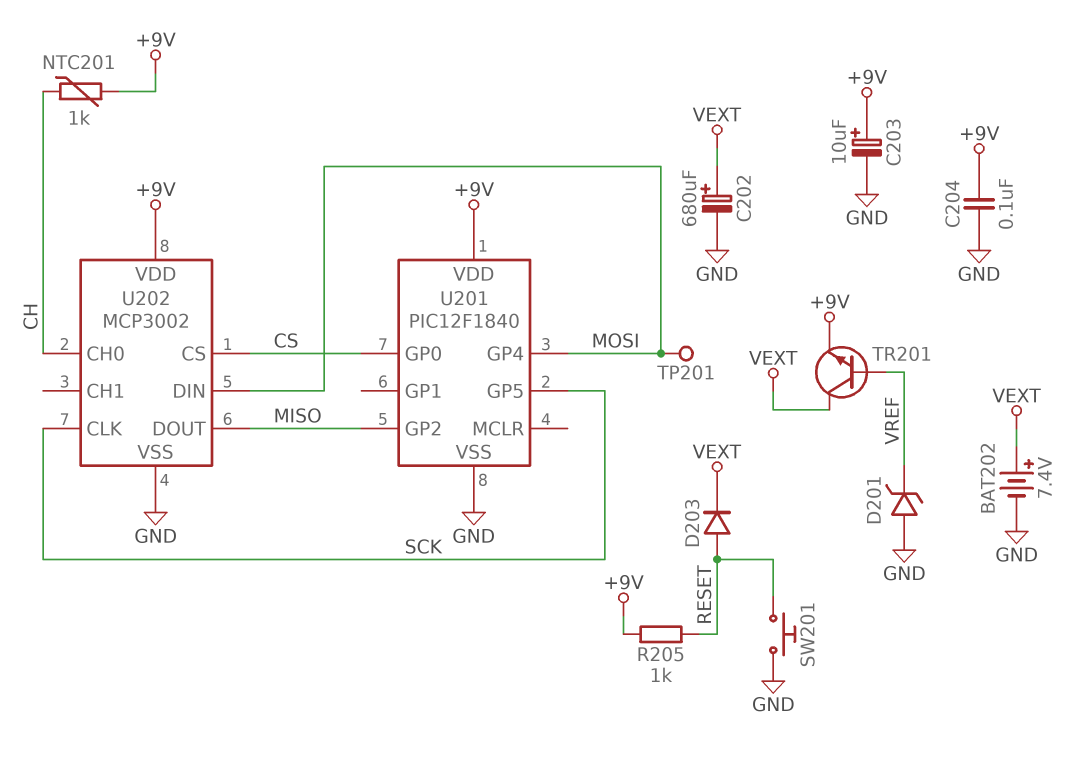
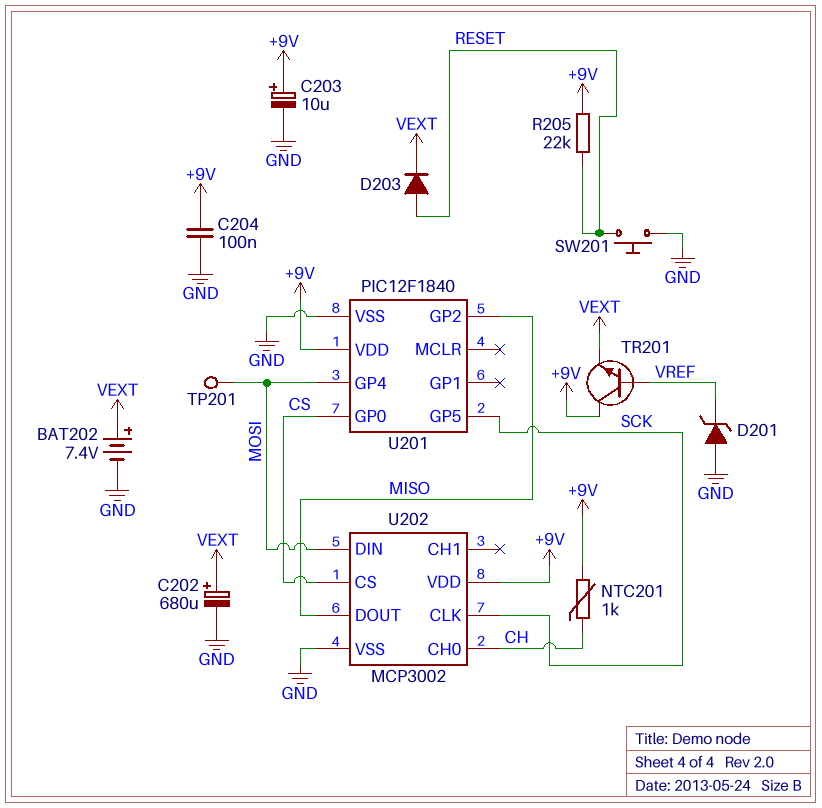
R205: 1k (+9V, RESET) -> 22k (+9V, RESET)
TR201: NPN (B VREF, C VEXT, E +9V) -> NPN (B VREF, C +9V, E VEXT)

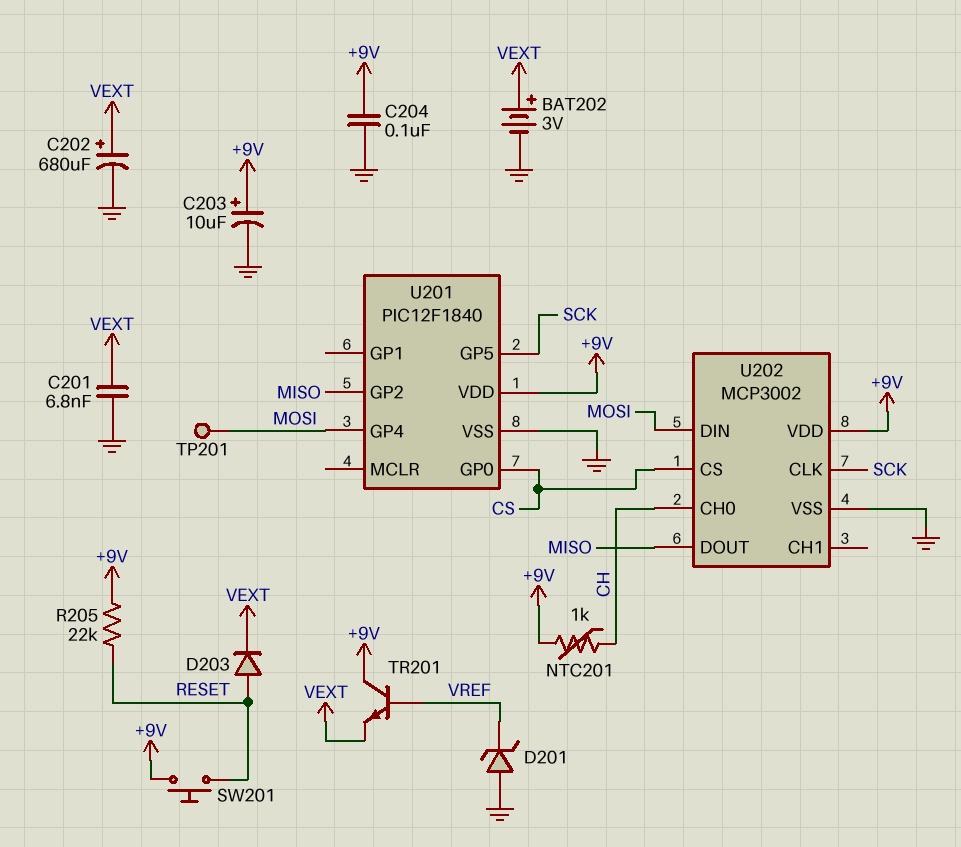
BAT202: 7.4V (plus VEXT, minus GND) -> 3V (plus VEXT, minus GND)
C201: none -> 6.8nF (GND, VEXT)
SW201: button (GND, RESET) -> button (+9V, RESET)

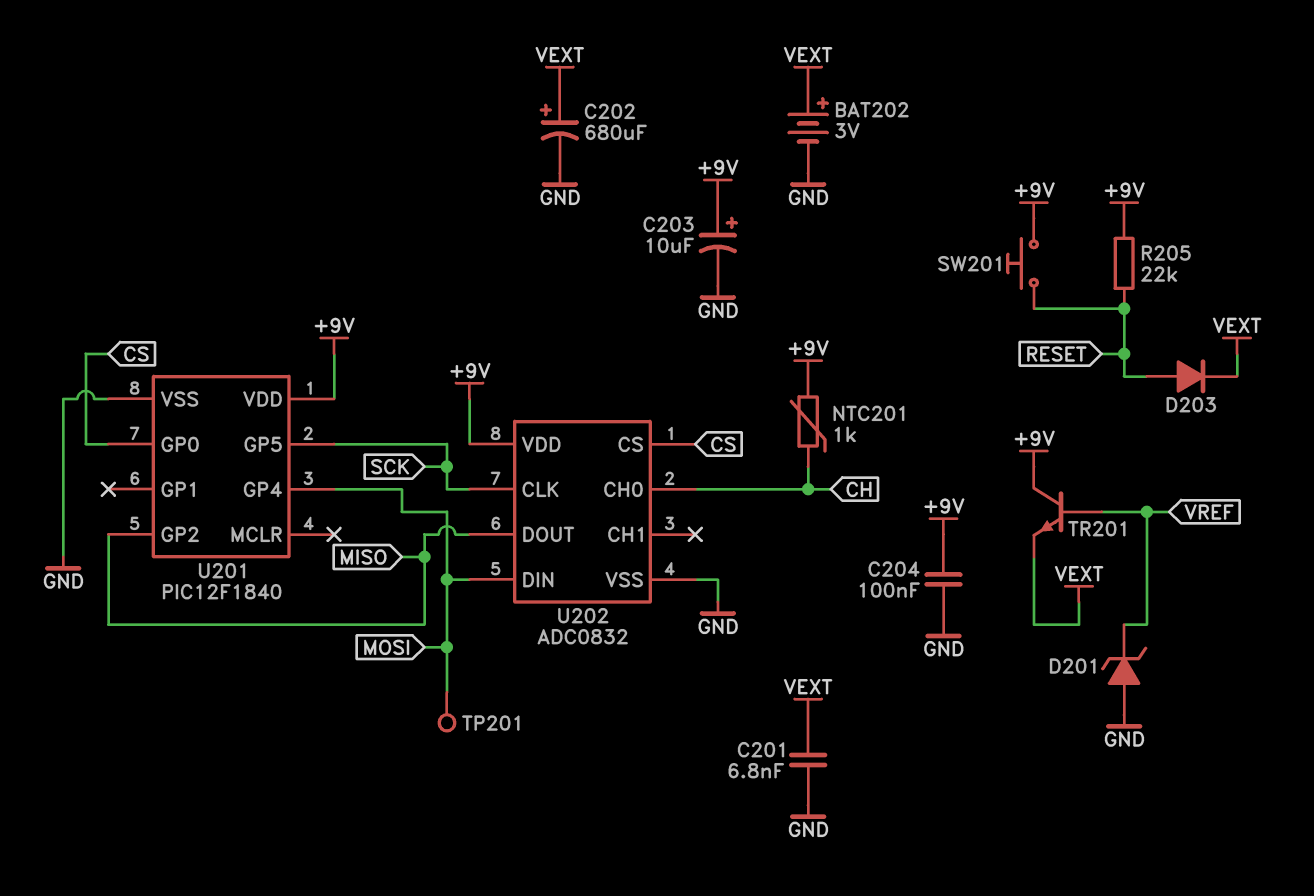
U202: MCP3002 -> ADC0832

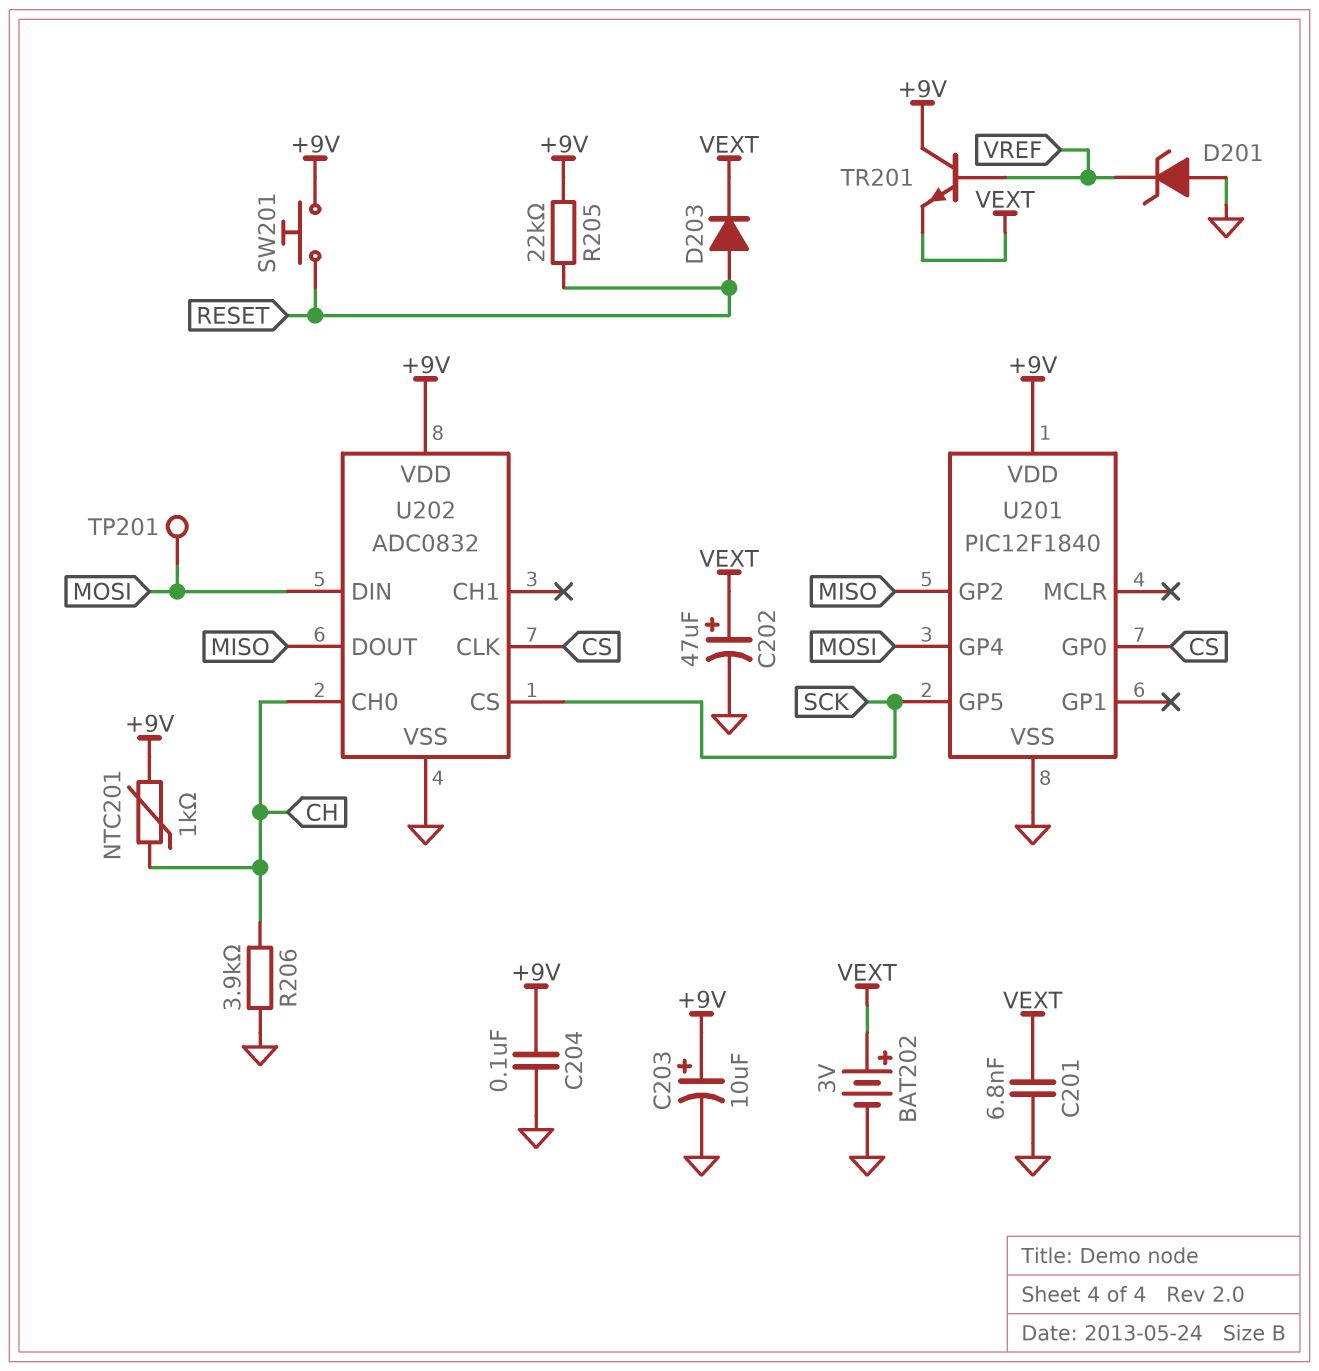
C202: 680uF (plus VEXT, minus GND) -> 47uF (plus VEXT, minus GND)
R206: none -> 3.9k (CH, GND)
U202 pin CLK: SCK -> CS
U202 pin CS: CS -> SCK

